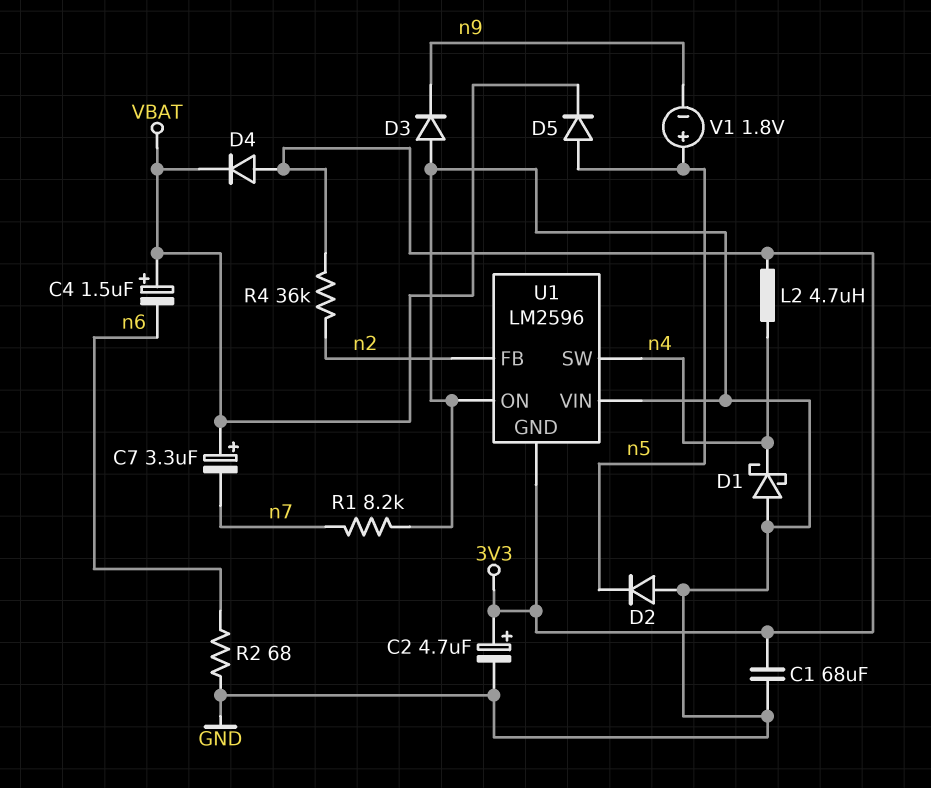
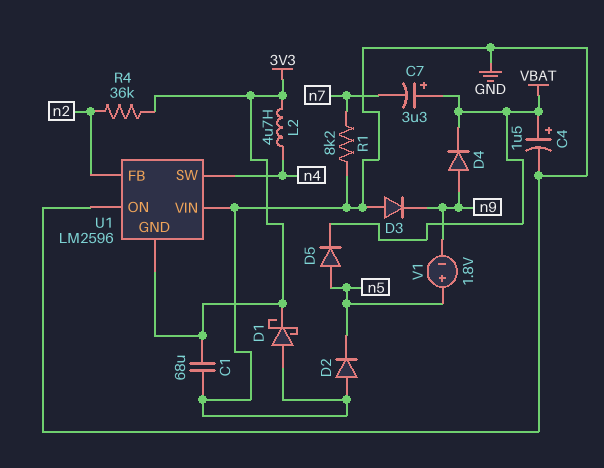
C2: 4.7uF (plus 3V3, minus GND) -> none
C4: 1.5uF (plus VBAT, minus n6) -> 1.5uF (plus VBAT, minus GND)
D1: schottky (A GND, K n4) -> schottky (A GND, K 3V3)
D4: diode (A 3V3, K VBAT) -> diode (A n9, K VBAT)
R2: 68 (GND, n6) -> none

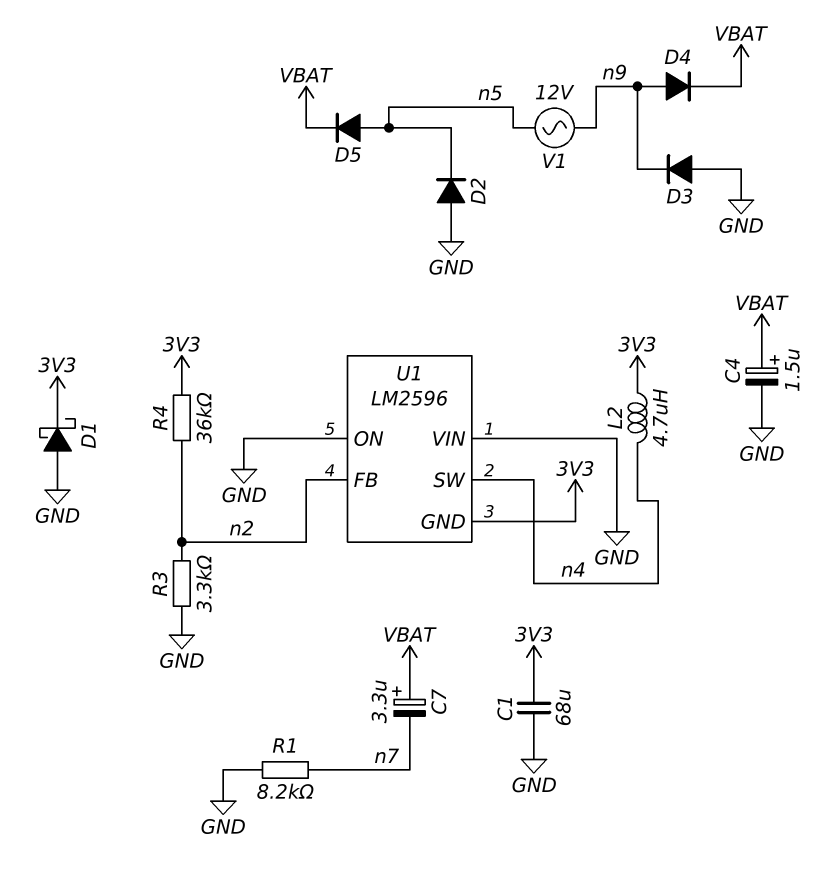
R3: none -> 3.3k (GND, n2)
V1: 1.8V (plus n5, minus n9) -> AC 12V (n5, n9)

